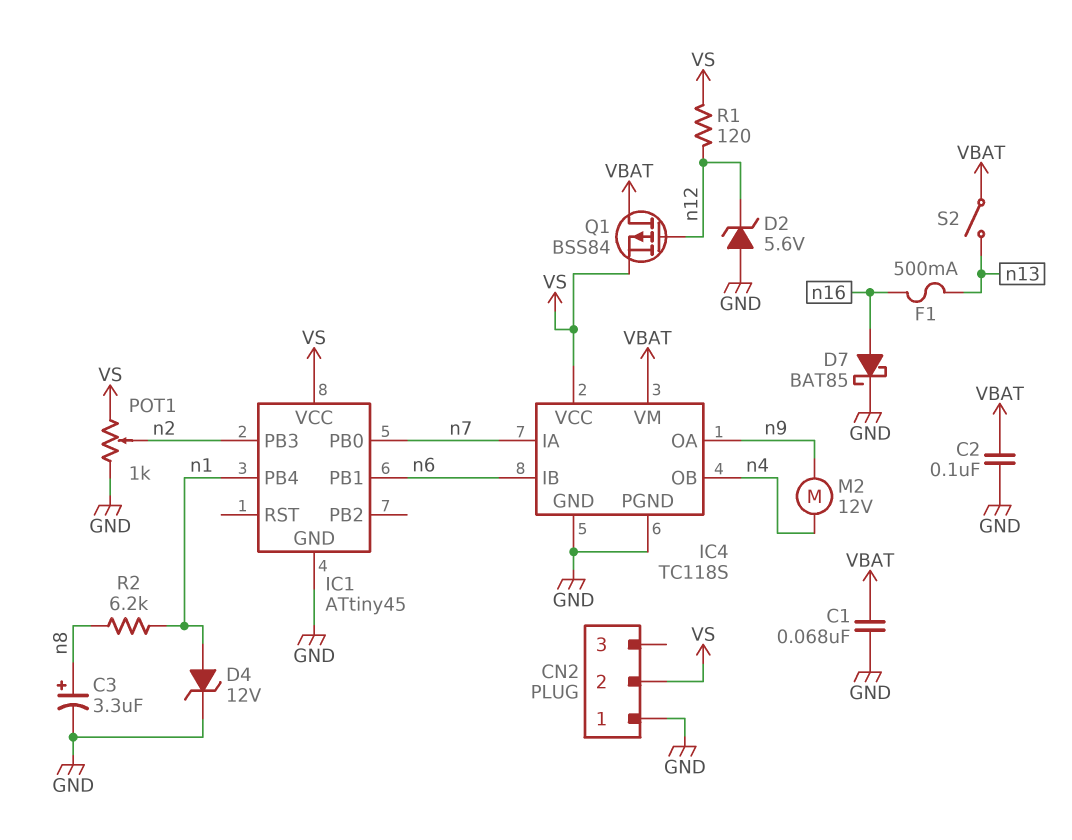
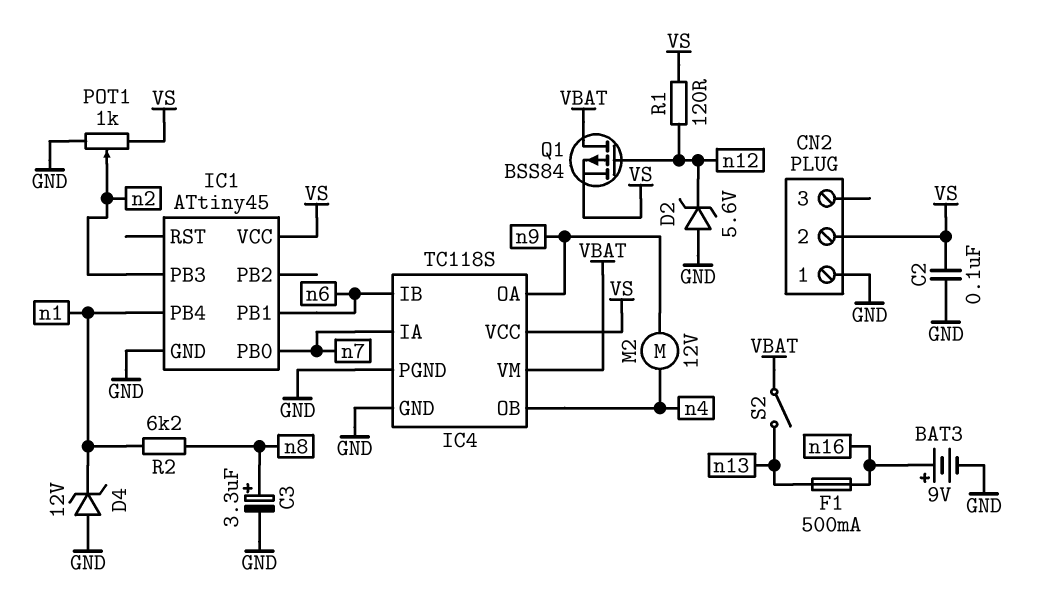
BAT3: none -> 9V (plus n16, minus GND)
C1: 68nF (GND, VBAT) -> none
C2: 100nF (GND, VBAT) -> 100nF (GND, VS)
D4: zener 12V (A n1, K GND) -> zener 12V (A GND, K n1)
D7: schottky BAT85 (A n16, K GND) -> none

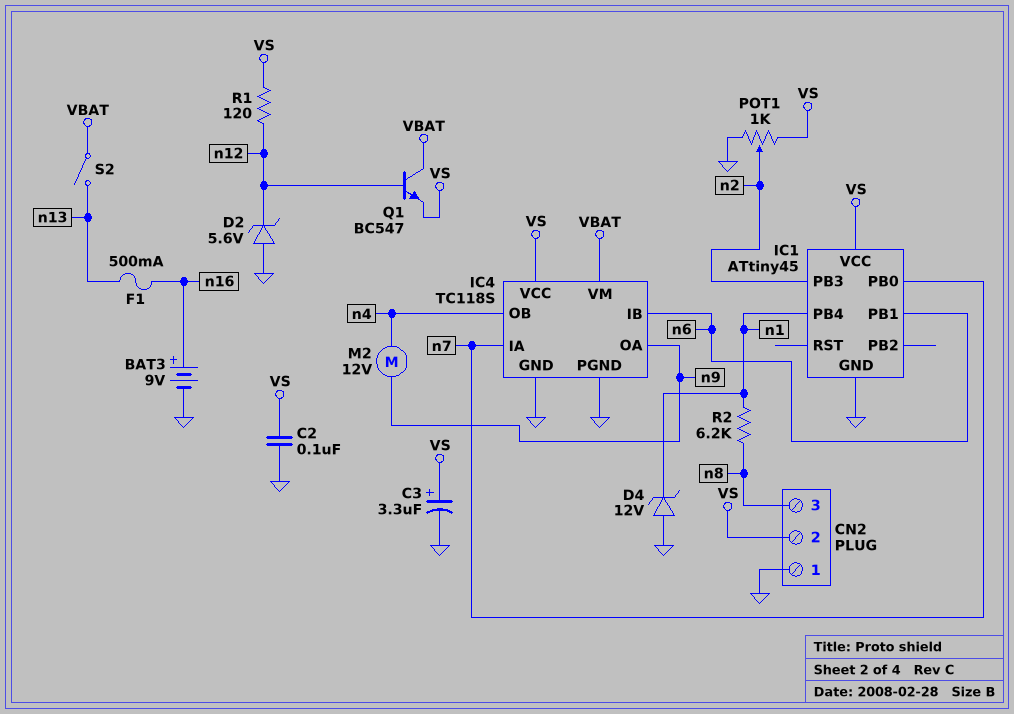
C3: 3.3uF (plus n8, minus GND) -> 3.3uF (plus VS, minus GND)
CN2 pin 3: none -> n8
Q1: PMOS BSS84 (G n12, D VBAT, S VS) -> NPN BC547 (B n12, C VBAT, E VS)

